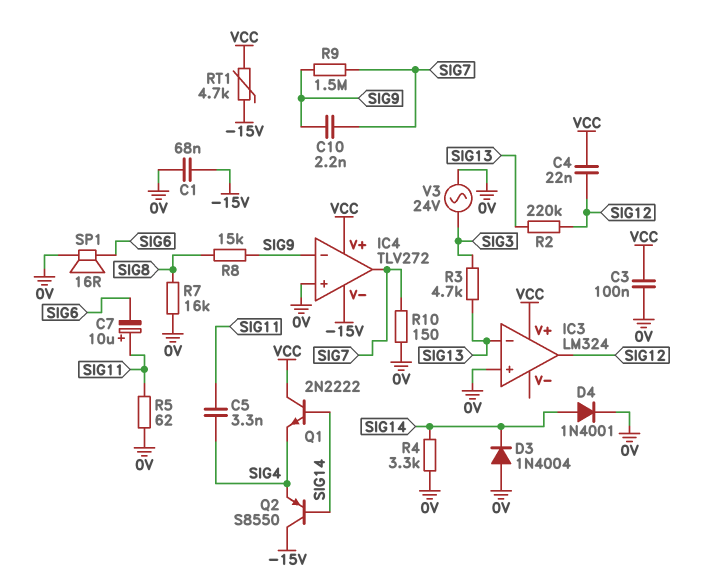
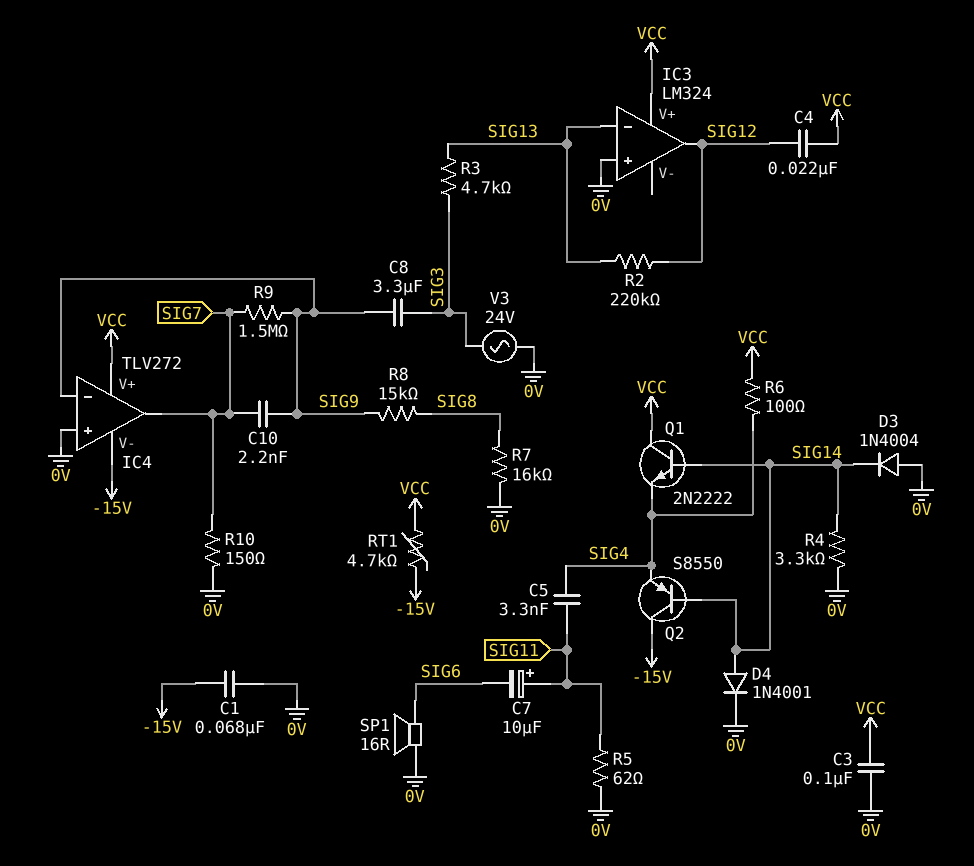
C8: none -> 3.3uF (SIG3, SIG9)
R6: none -> 100 (SIG4, VCC)

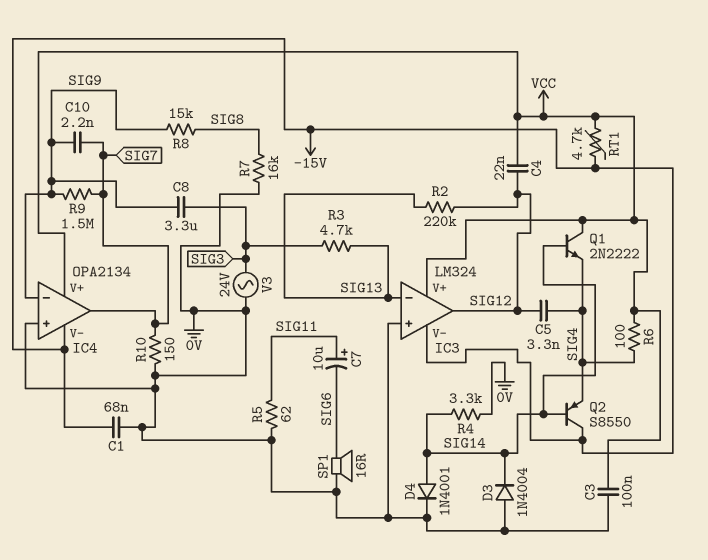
C5: 3.3nF (SIG4, SIG11) -> 3.3nF (SIG4, SIG12)
IC3 pin V-: none -> -15V
IC4: TLV272 -> OPA2134

